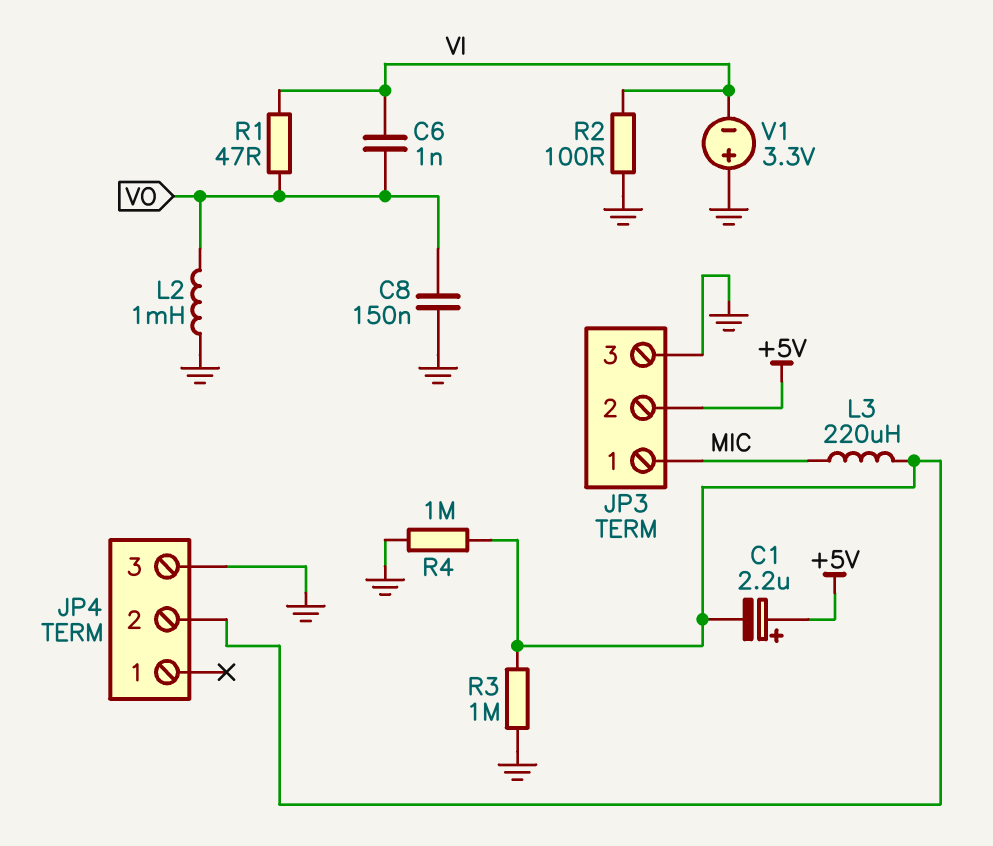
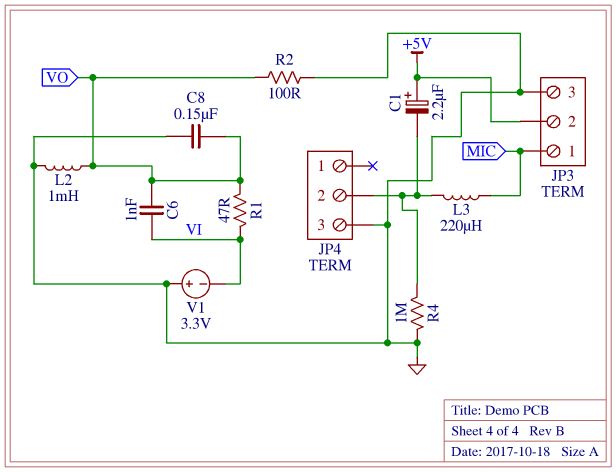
R2: 100 (GND, VI) -> 100 (GND, VO)
R3: 1M (GND, JP4/2) -> none

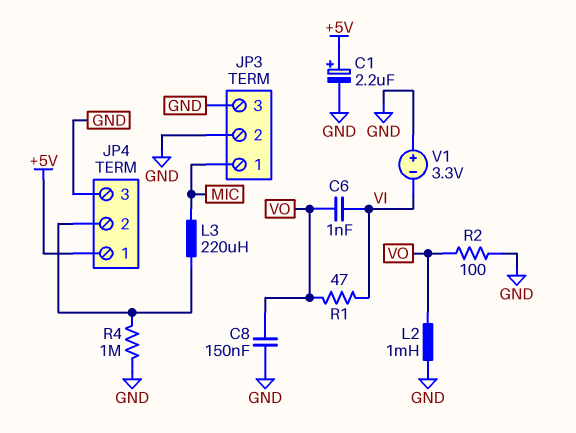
C1: 2.2uF (plus +5V, minus JP4/2) -> 2.2uF (plus +5V, minus GND)
JP3 pin 2: +5V -> GND
JP4 pin 1: none -> +5V

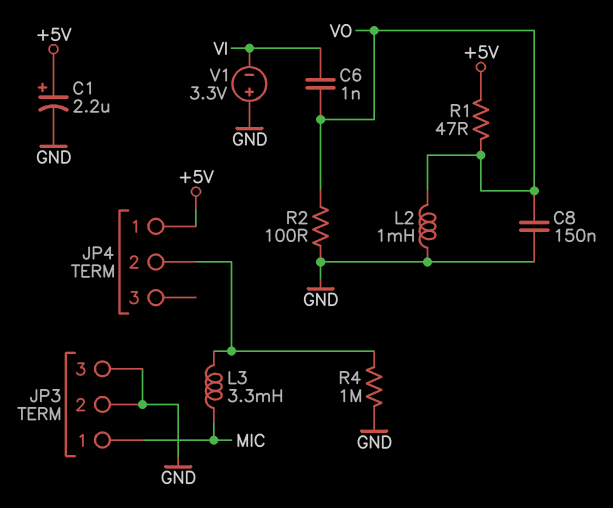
JP4 pin 3: GND -> none
L3: 220uH (JP4/2, MIC) -> 3.3mH (JP4/2, MIC)
R1: 47 (VI, VO) -> 47 (+5V, VO)

